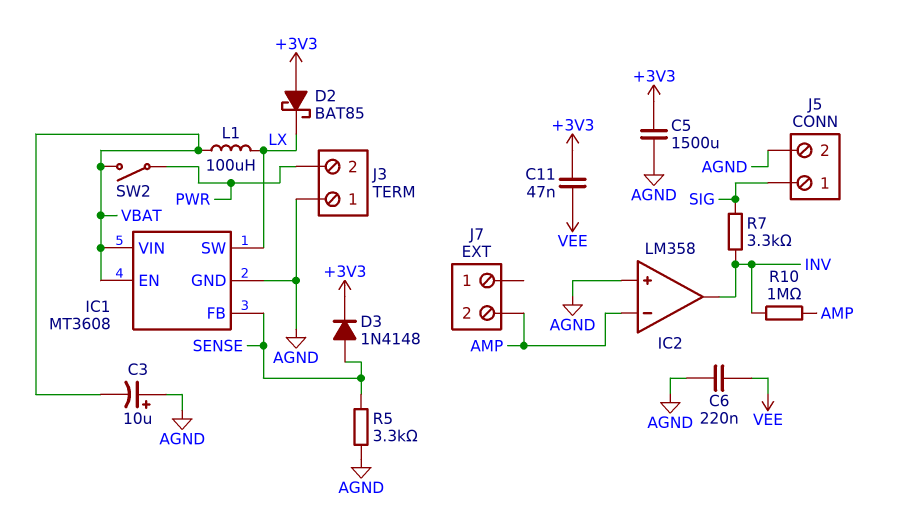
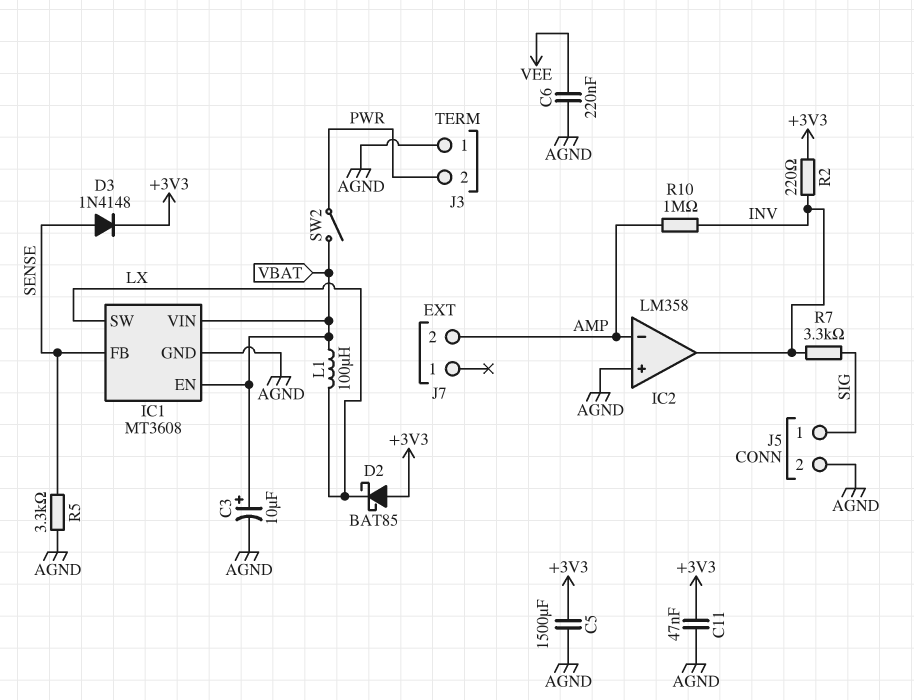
C3: 10uF (plus AGND, minus VBAT) -> 10uF (plus VBAT, minus AGND)
C11: 47nF (+3V3, VEE) -> 47nF (+3V3, AGND)
R2: none -> 220 (+3V3, INV)

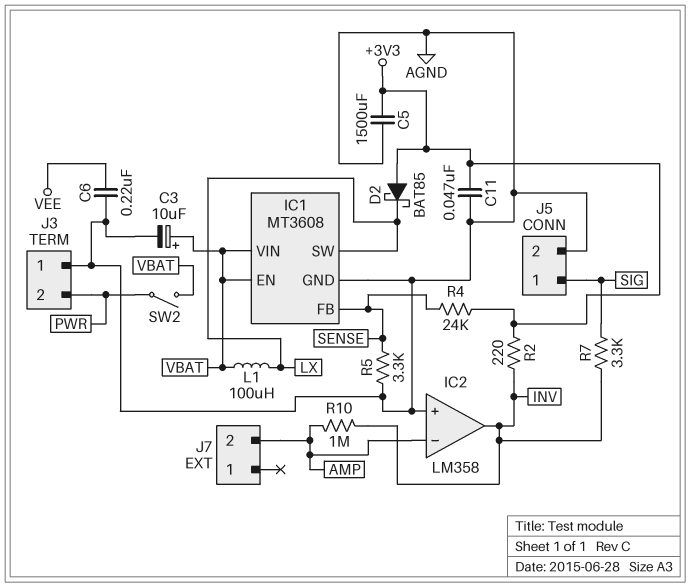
D3: diode 1N4148 (A SENSE, K +3V3) -> none
R4: none -> 24k (+3V3, SENSE)

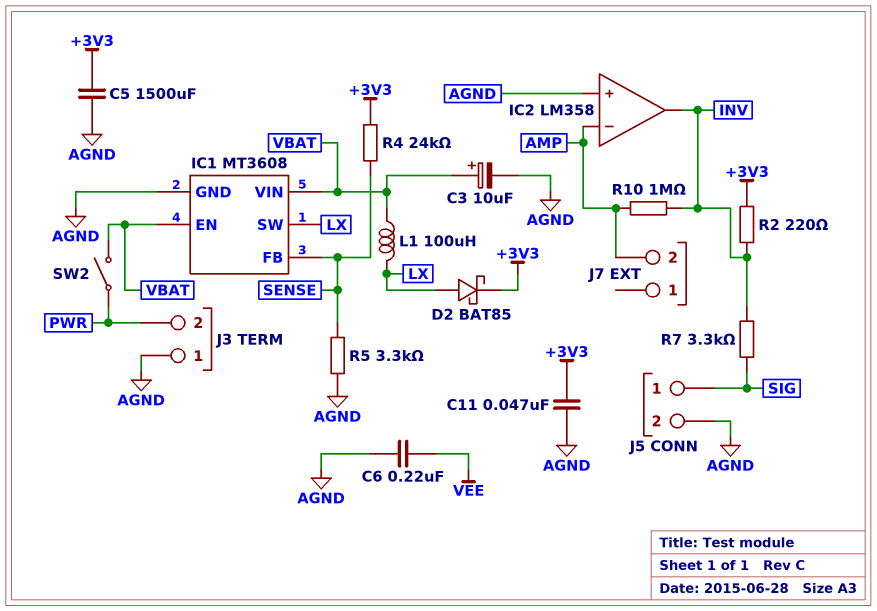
D2: schottky BAT85 (A +3V3, K LX) -> schottky BAT85 (A LX, K +3V3)

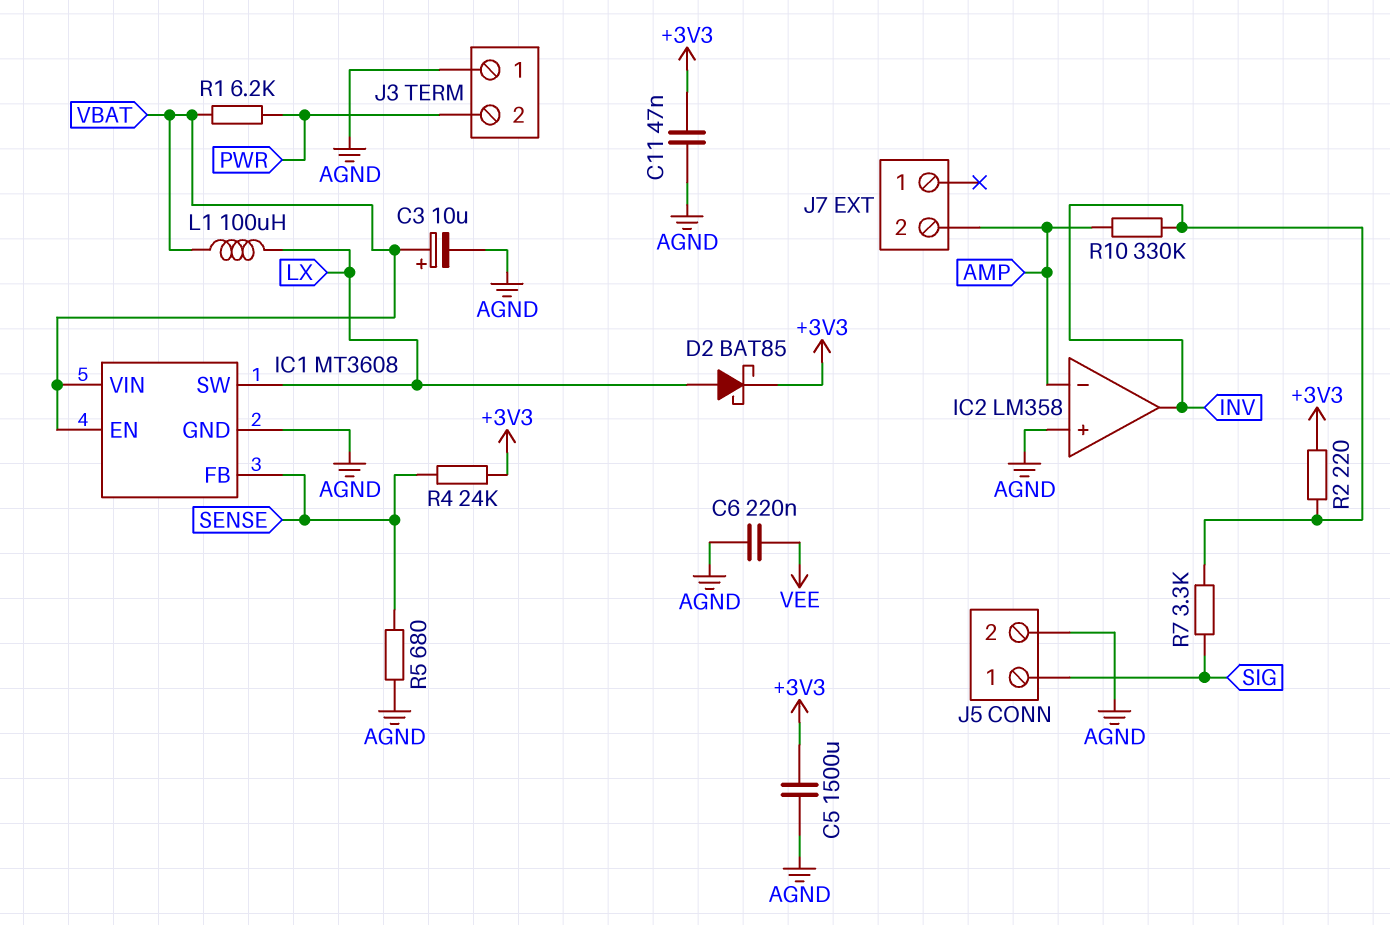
R1: none -> 6.2k (PWR, VBAT)
R5: 3.3k (AGND, SENSE) -> 680 (AGND, SENSE)
R10: 1M (AMP, INV) -> 330k (AMP, INV)
SW2: switch (PWR, VBAT) -> none

